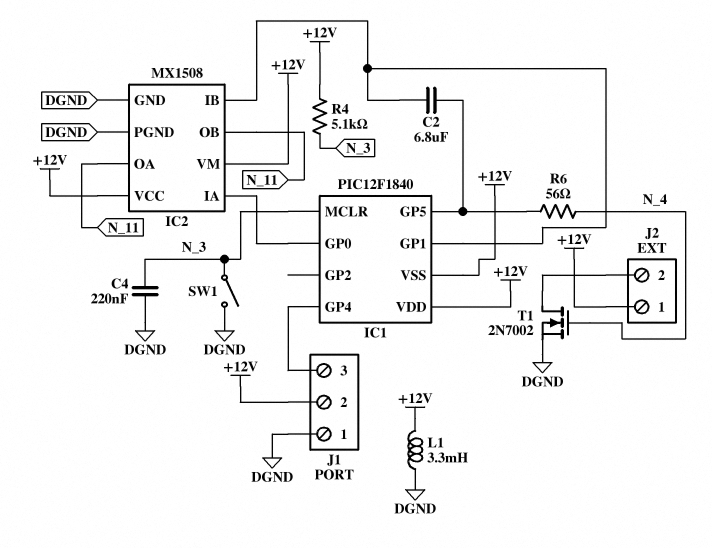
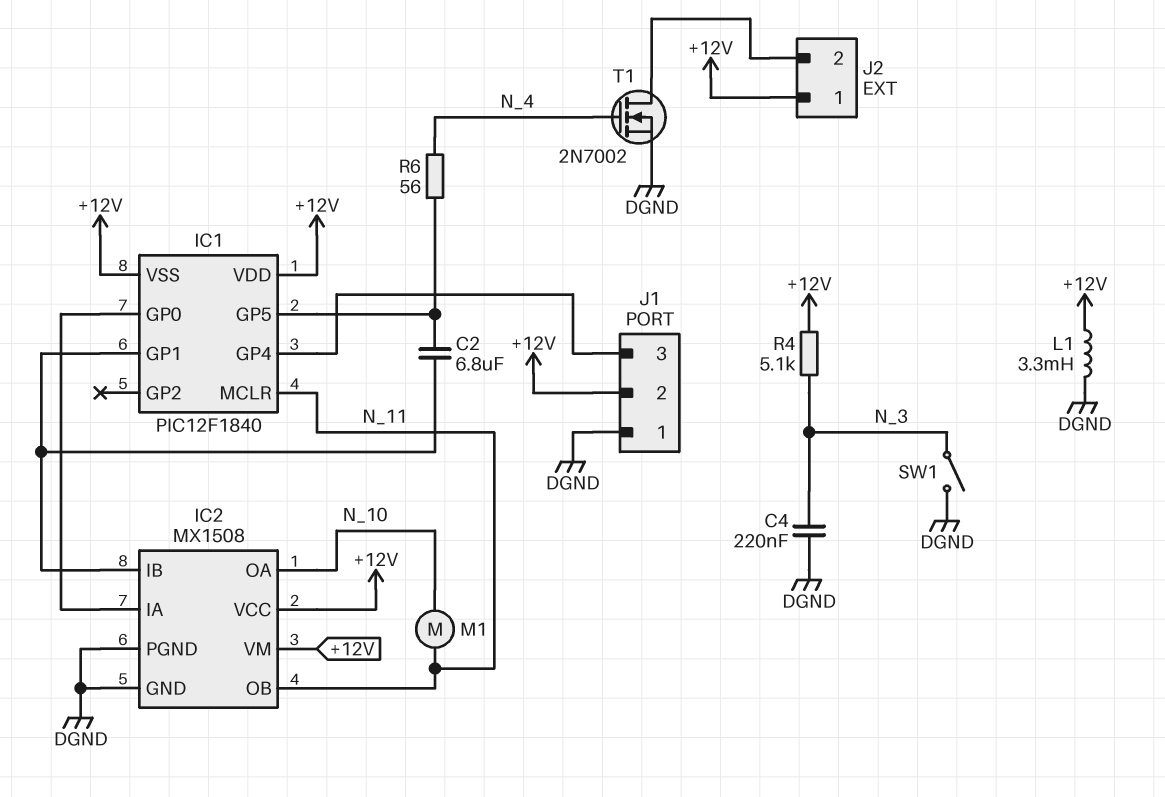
IC1 pin MCLR: N_3 -> N_11
IC2 pin OA: N_11 -> N_10
M1: none -> motor (N_10, N_11)

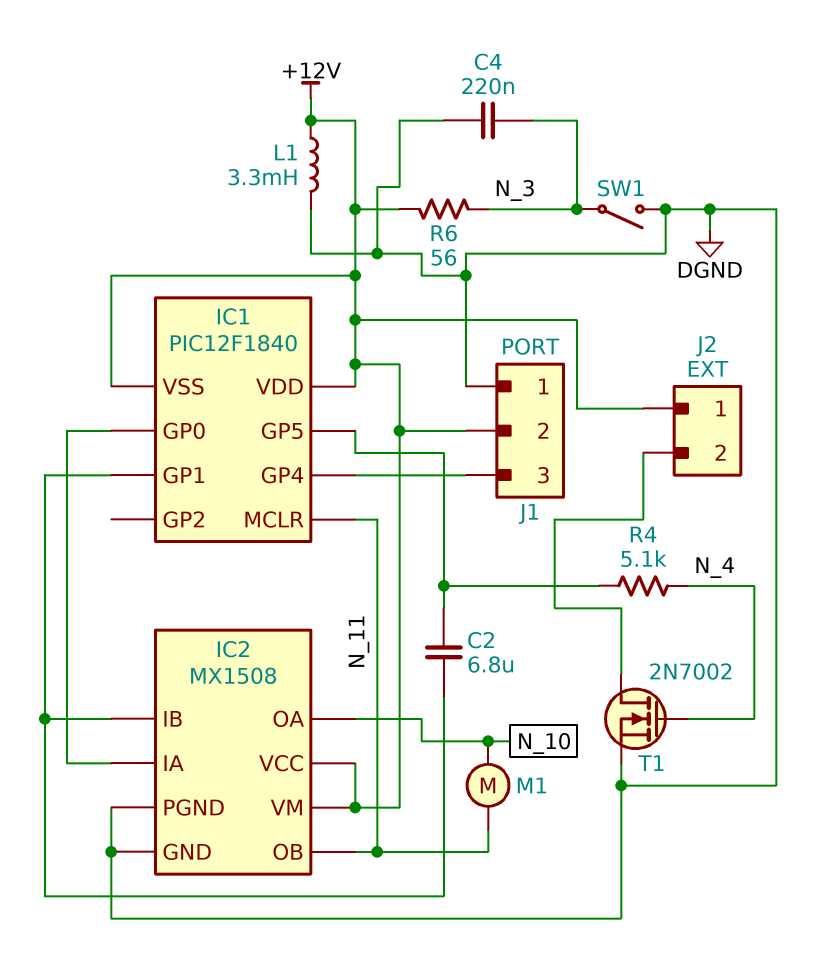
R4: 5.1k (+12V, N_3) -> 5.1k (IC1/GP5, N_4)
R6: 56 (IC1/GP5, N_4) -> 56 (+12V, N_3)

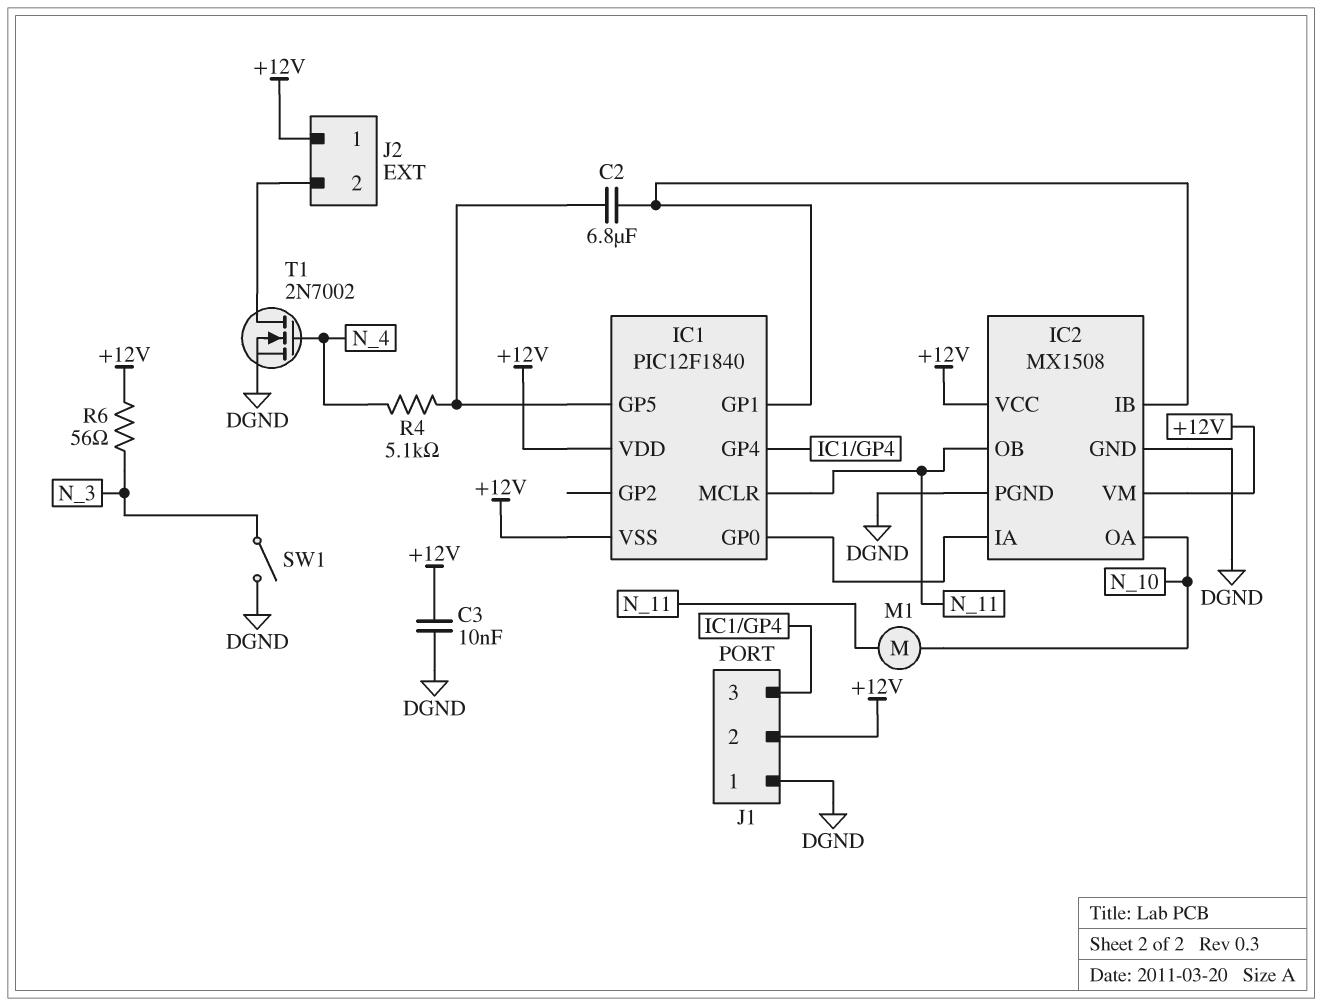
C3: none -> 10nF (+12V, DGND)
C4: 220nF (DGND, N_3) -> none
L1: 3.3mH (+12V, DGND) -> none

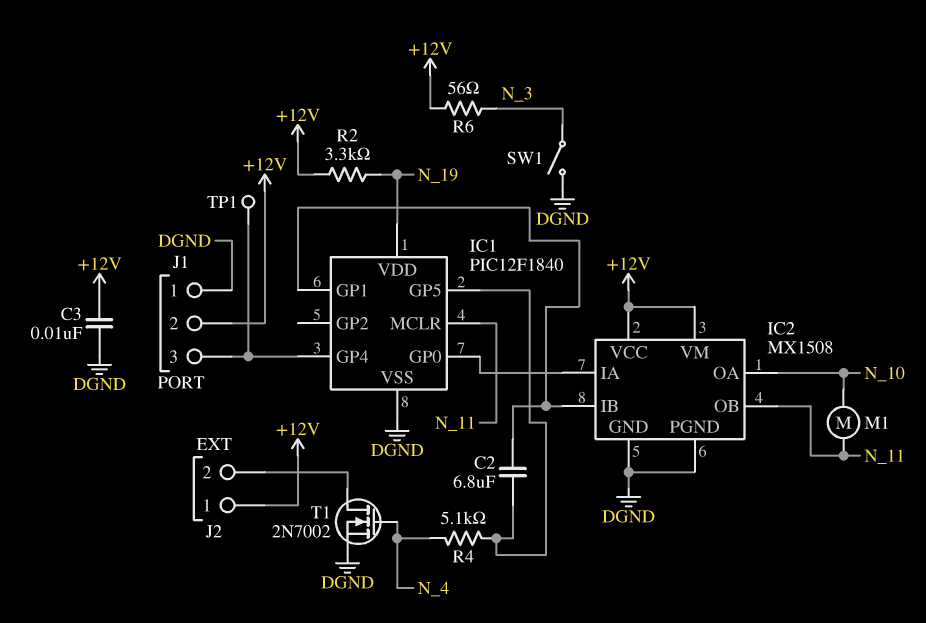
IC1 pin VDD: +12V -> N_19
IC1 pin VSS: +12V -> DGND
R2: none -> 3.3k (+12V, N_19)
TP1: none -> test point (IC1/GP4)

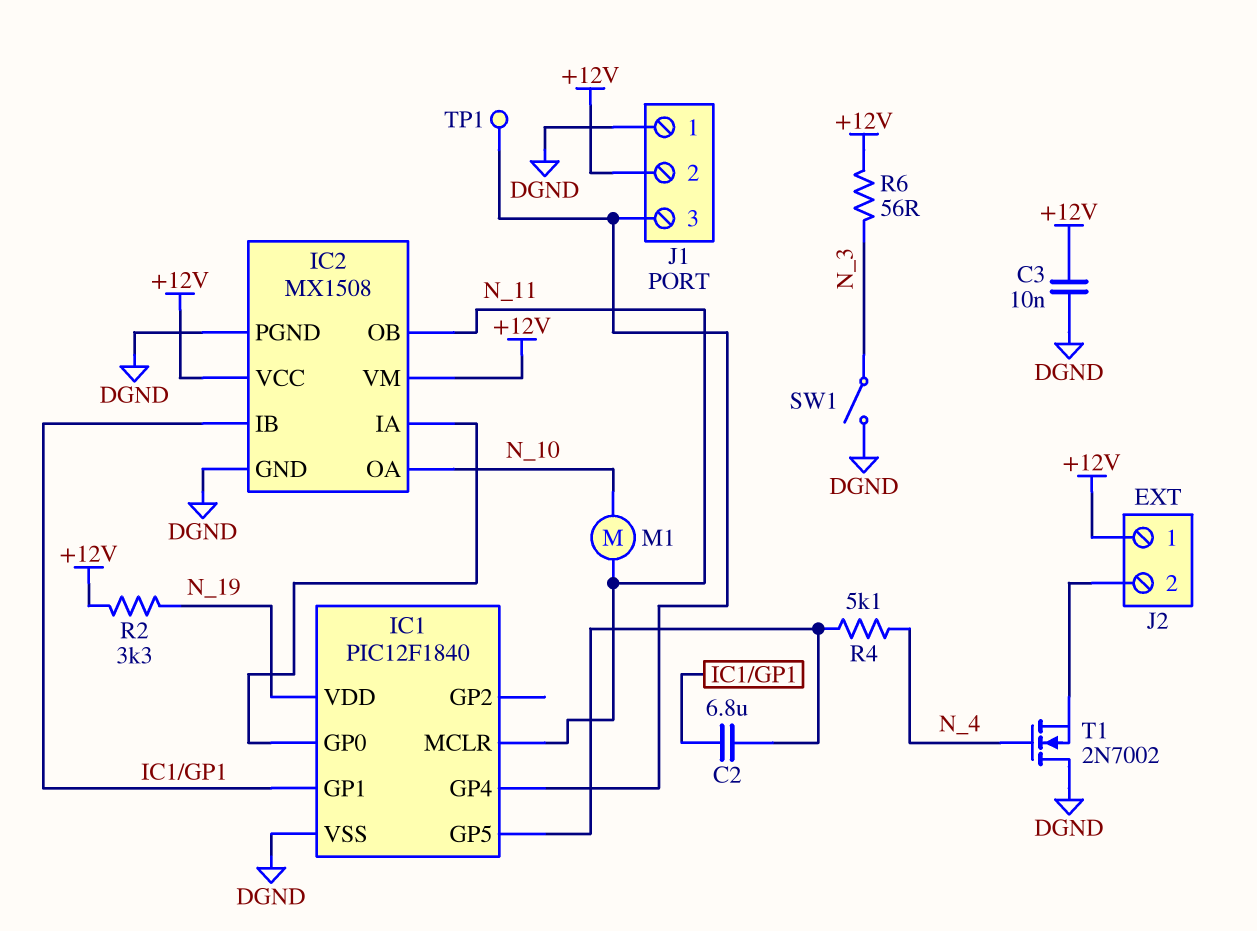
T1: NMOS 2N7002 (G N_4, D J2/2, S DGND) -> NMOS 2N7002 (G N_4, D DGND, S J2/2)

